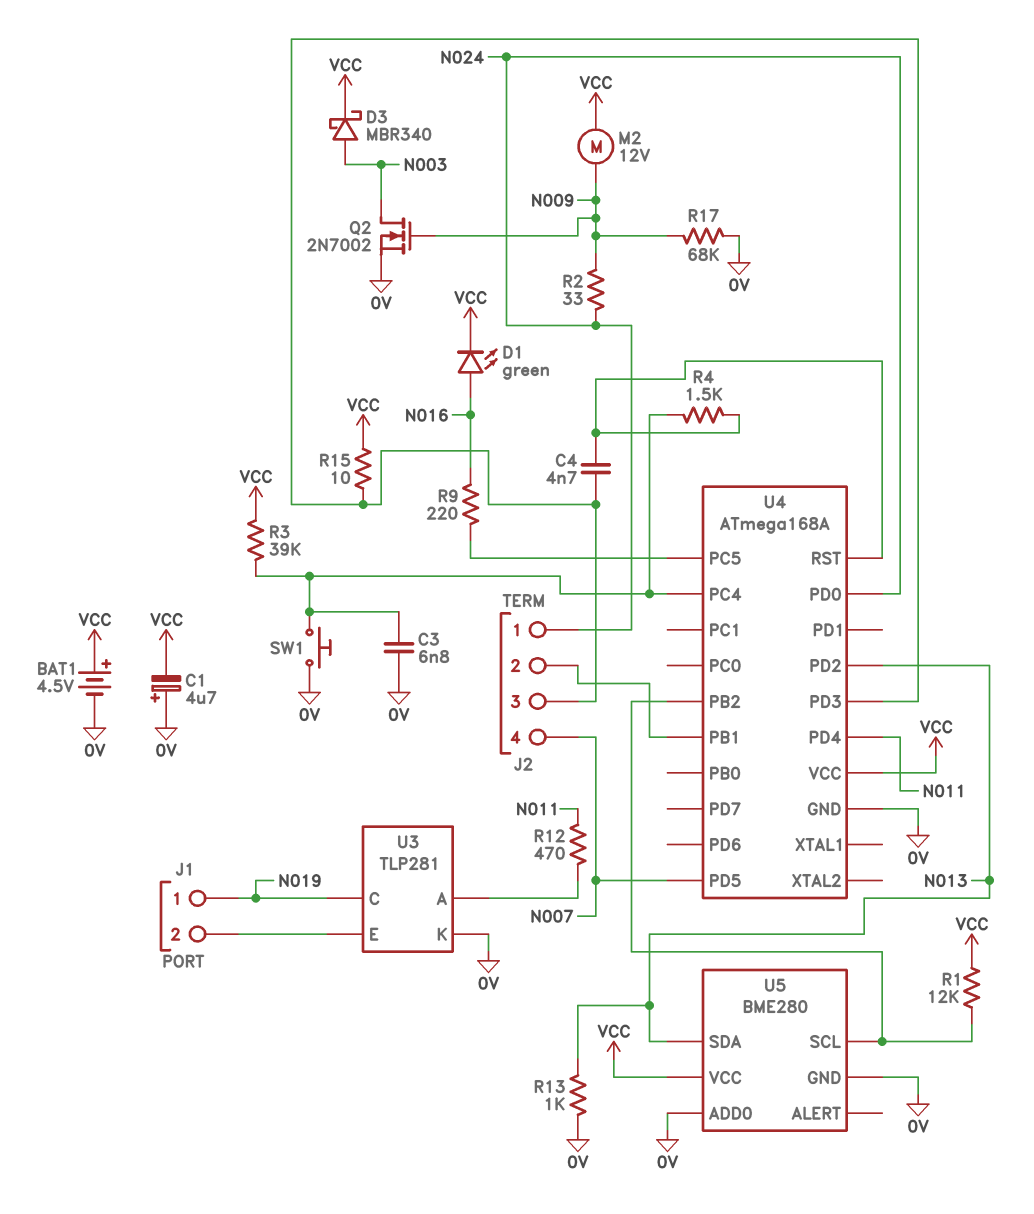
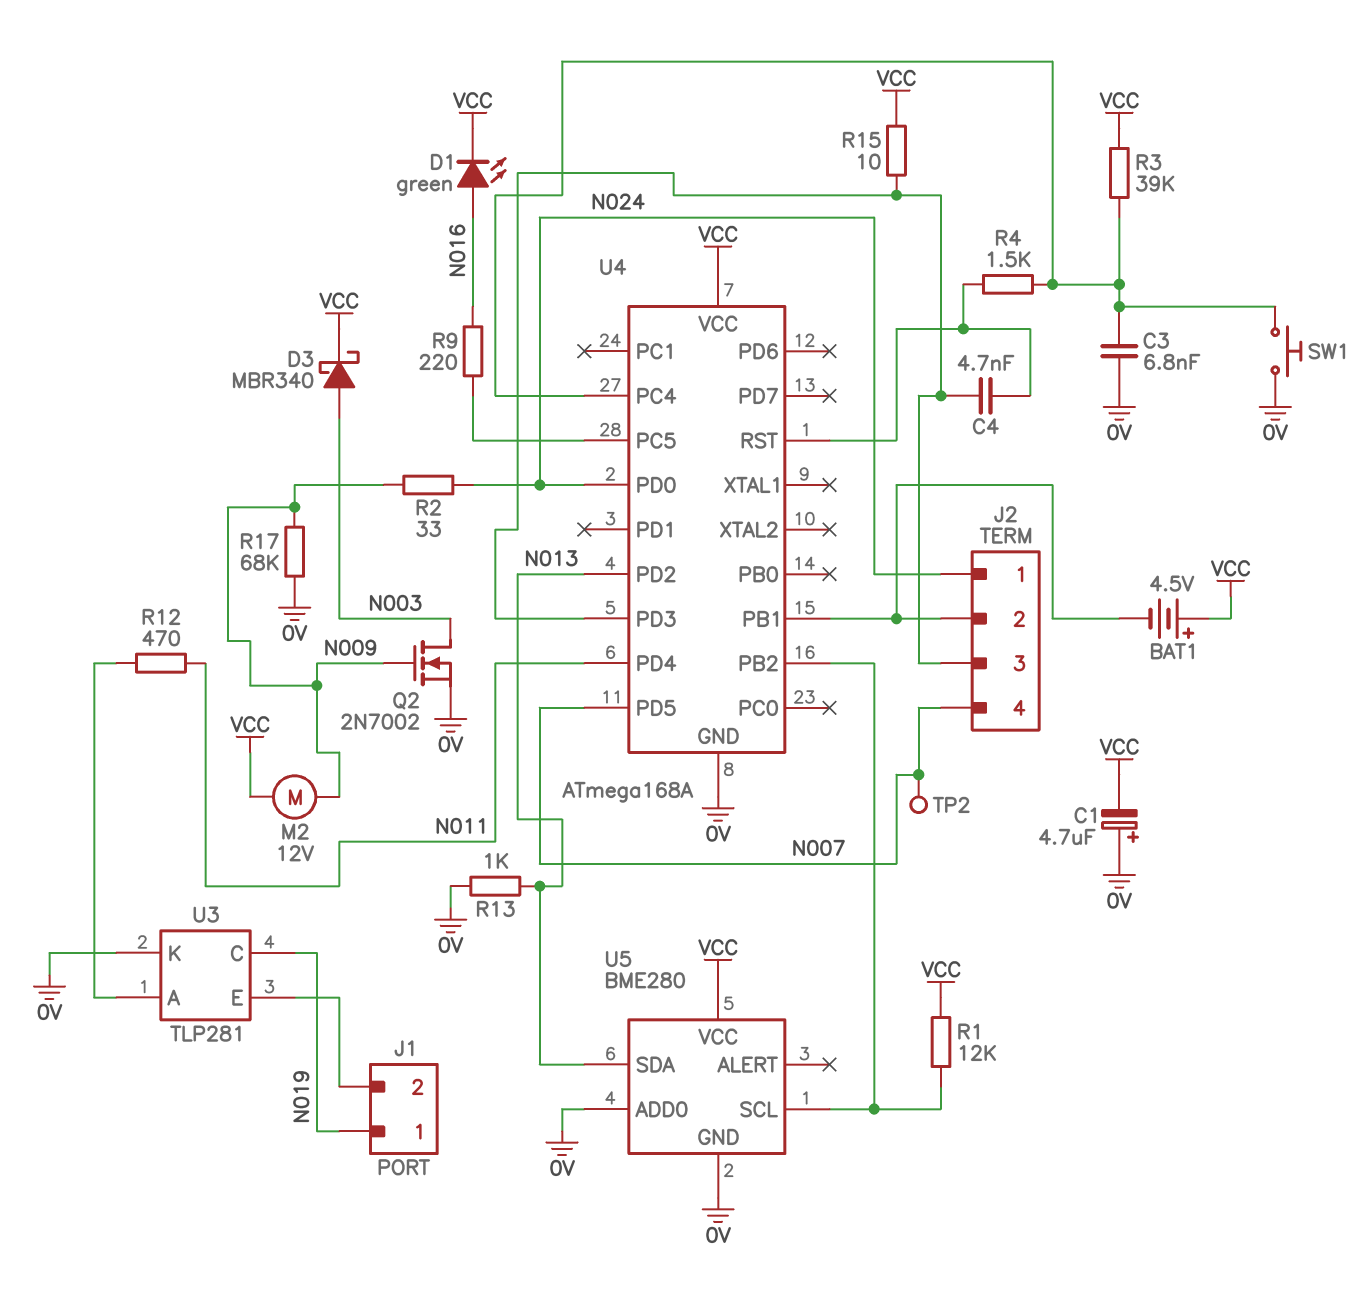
BAT1: 4.5V (plus VCC, minus 0V) -> 4.5V (plus VCC, minus J2/2)
TP2: none -> test point (N007)

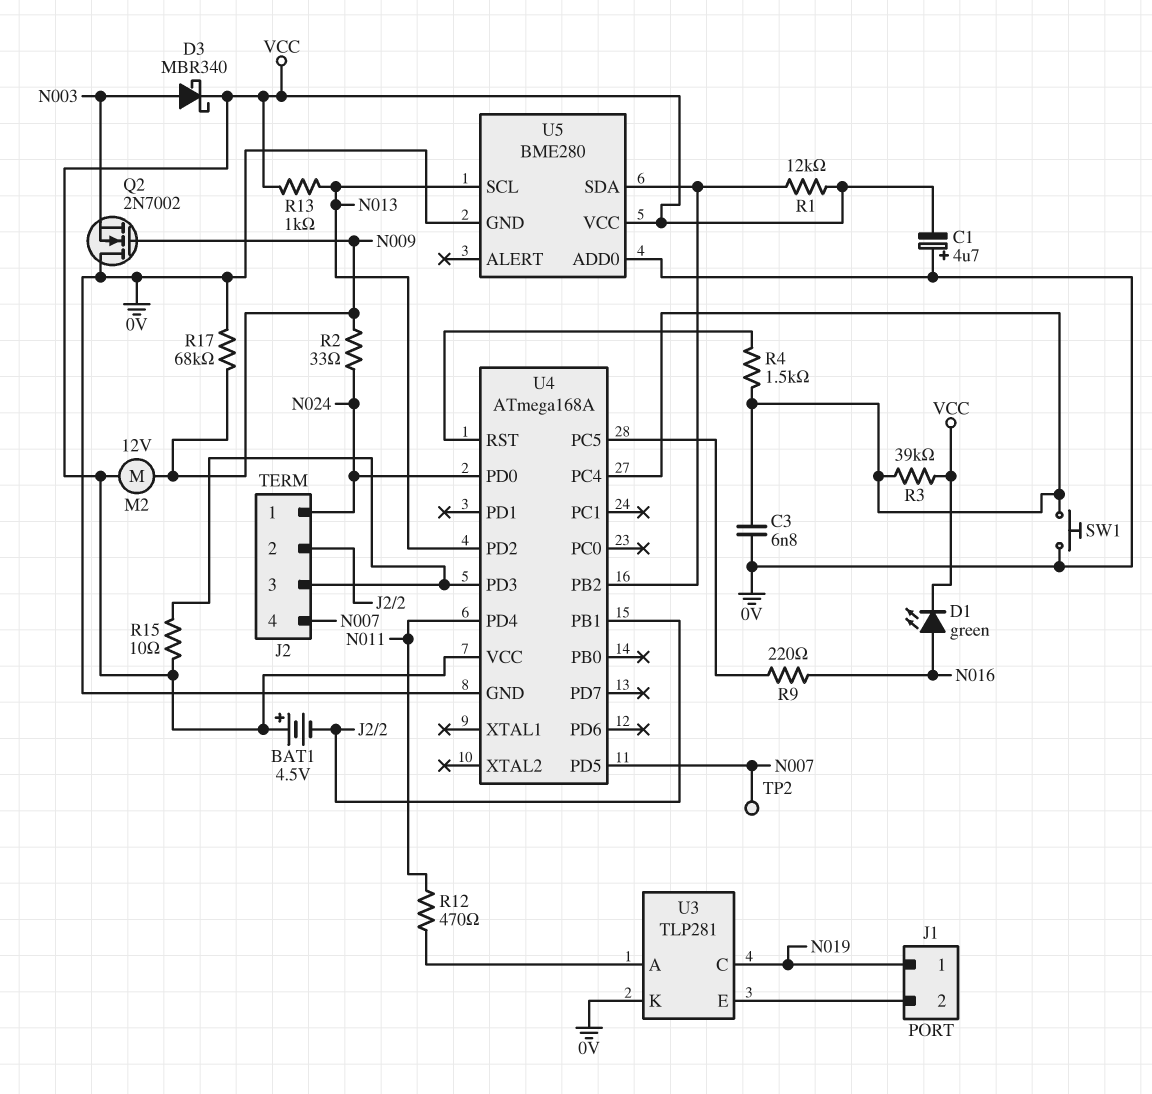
C4: 4.7nF (J2/3, U4/RST) -> none
Q2: NMOS 2N7002 (G N009, D N003, S 0V) -> NMOS 2N7002 (G N009, D 0V, S N003)
R13: 1k (0V, N013) -> 1k (N013, VCC)
U5 pin SCL: U4/PB2 -> N013
U5 pin SDA: N013 -> U4/PB2

